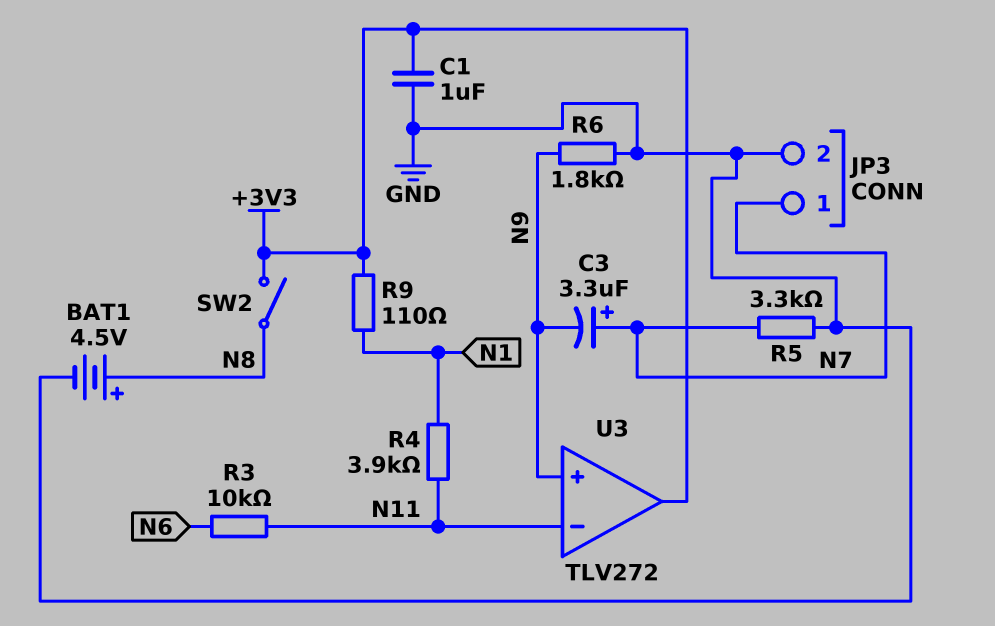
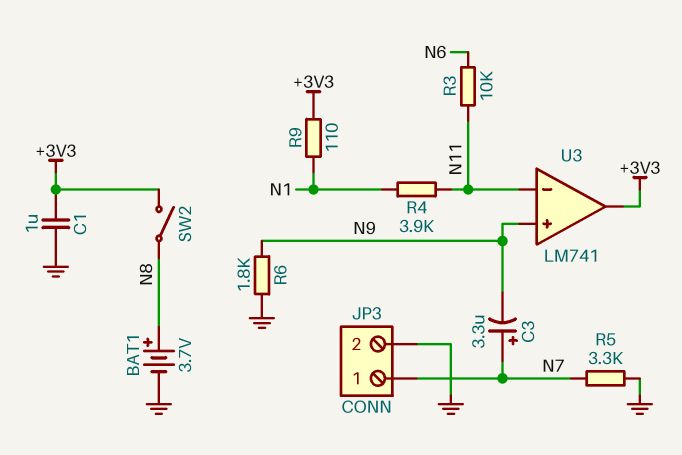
BAT1: 4.5V (plus N8, minus GND) -> 3.7V (plus N8, minus GND)
U3: TLV272 -> LM741

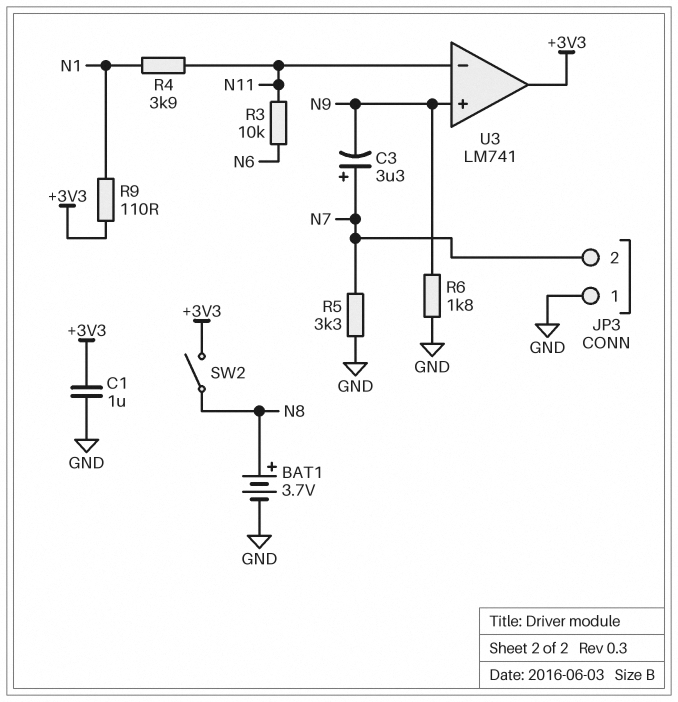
JP3 pin 1: N7 -> GND
JP3 pin 2: GND -> N7

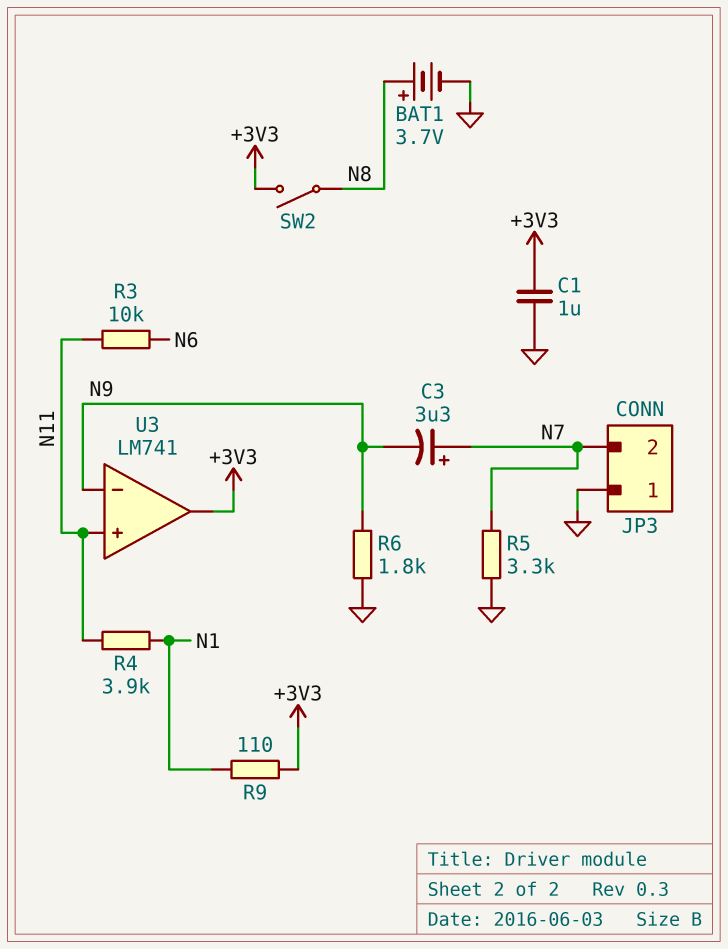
U3 pin in+: N9 -> N11
U3 pin in-: N11 -> N9

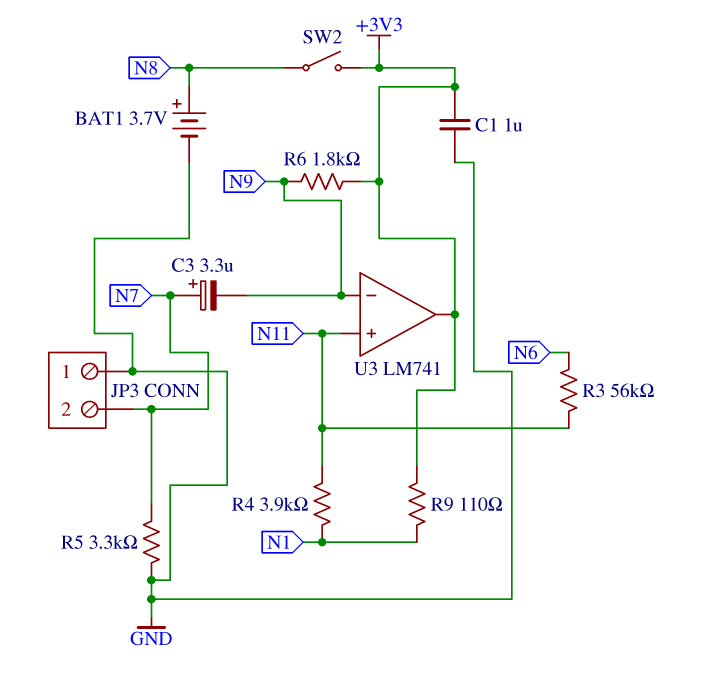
R3: 10k (N6, N11) -> 56k (N6, N11)
R6: 1.8k (GND, N9) -> 1.8k (+3V3, N9)

